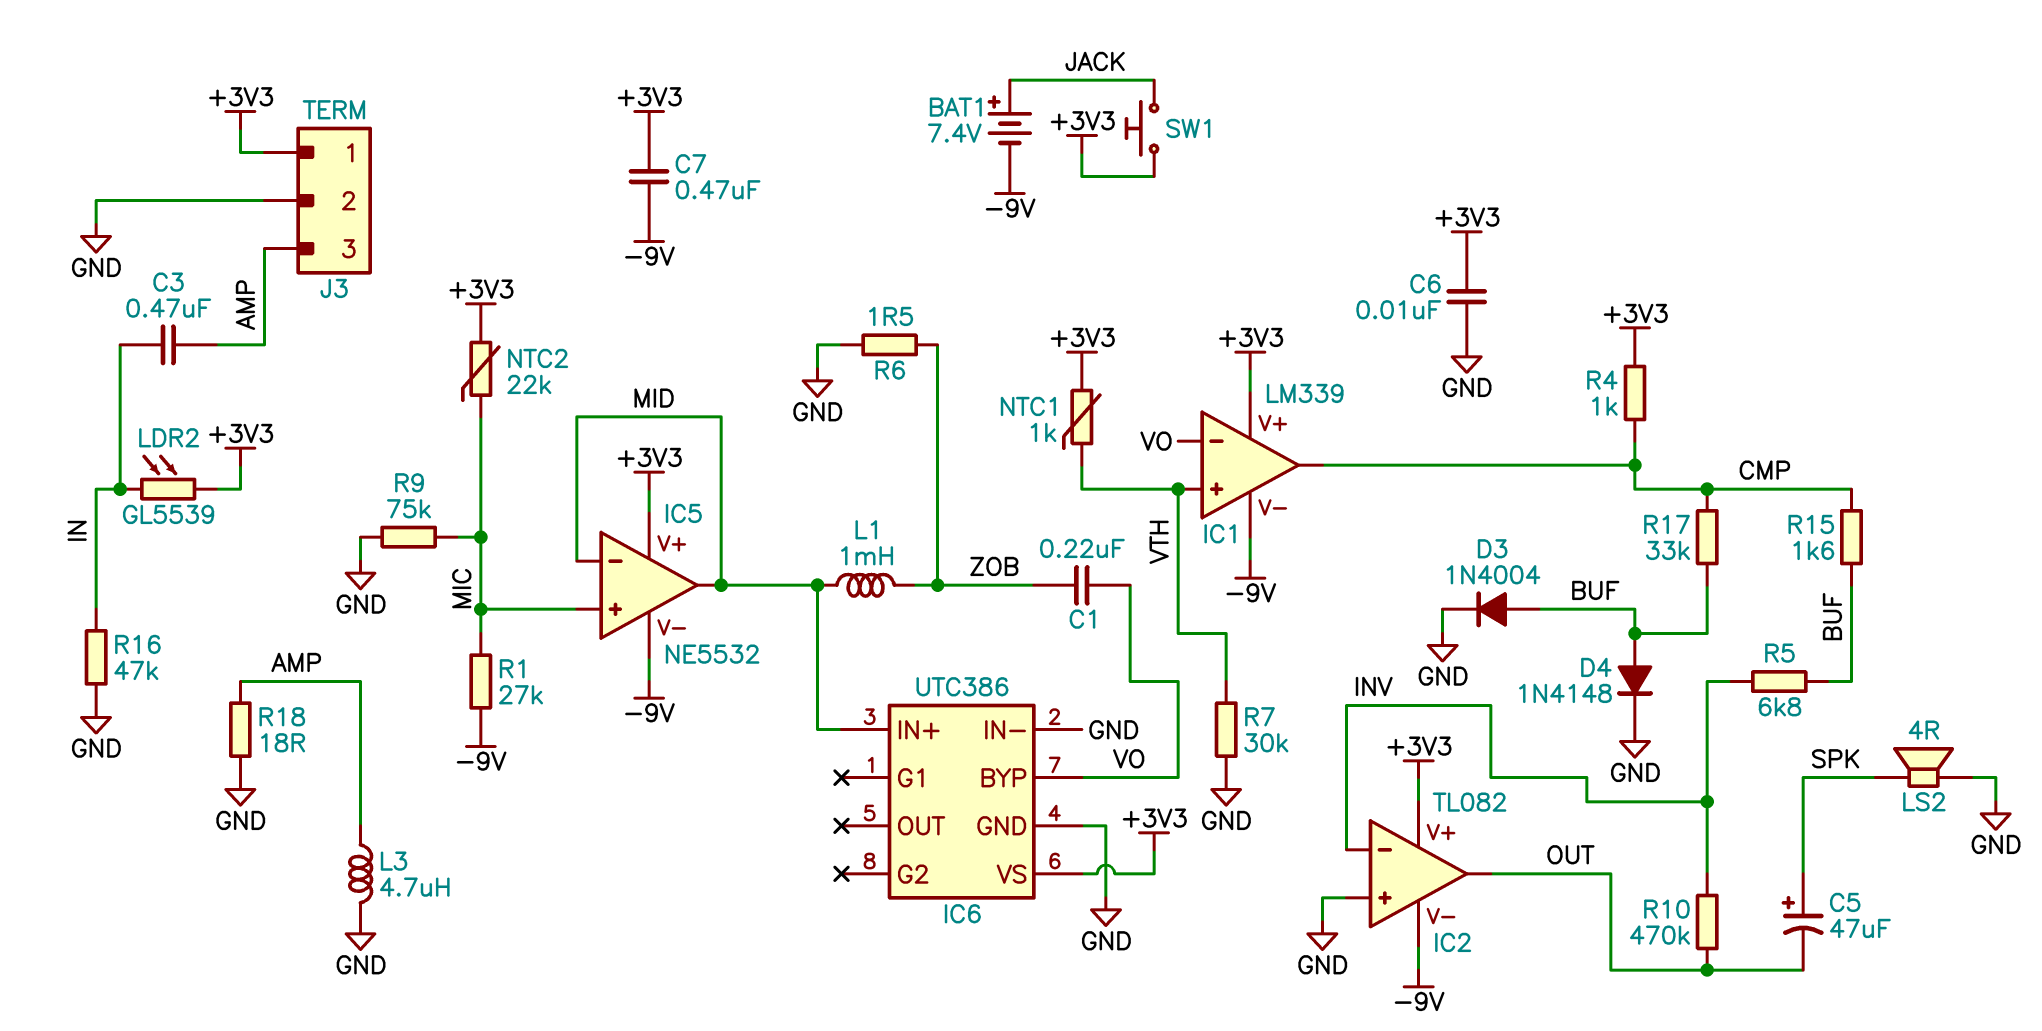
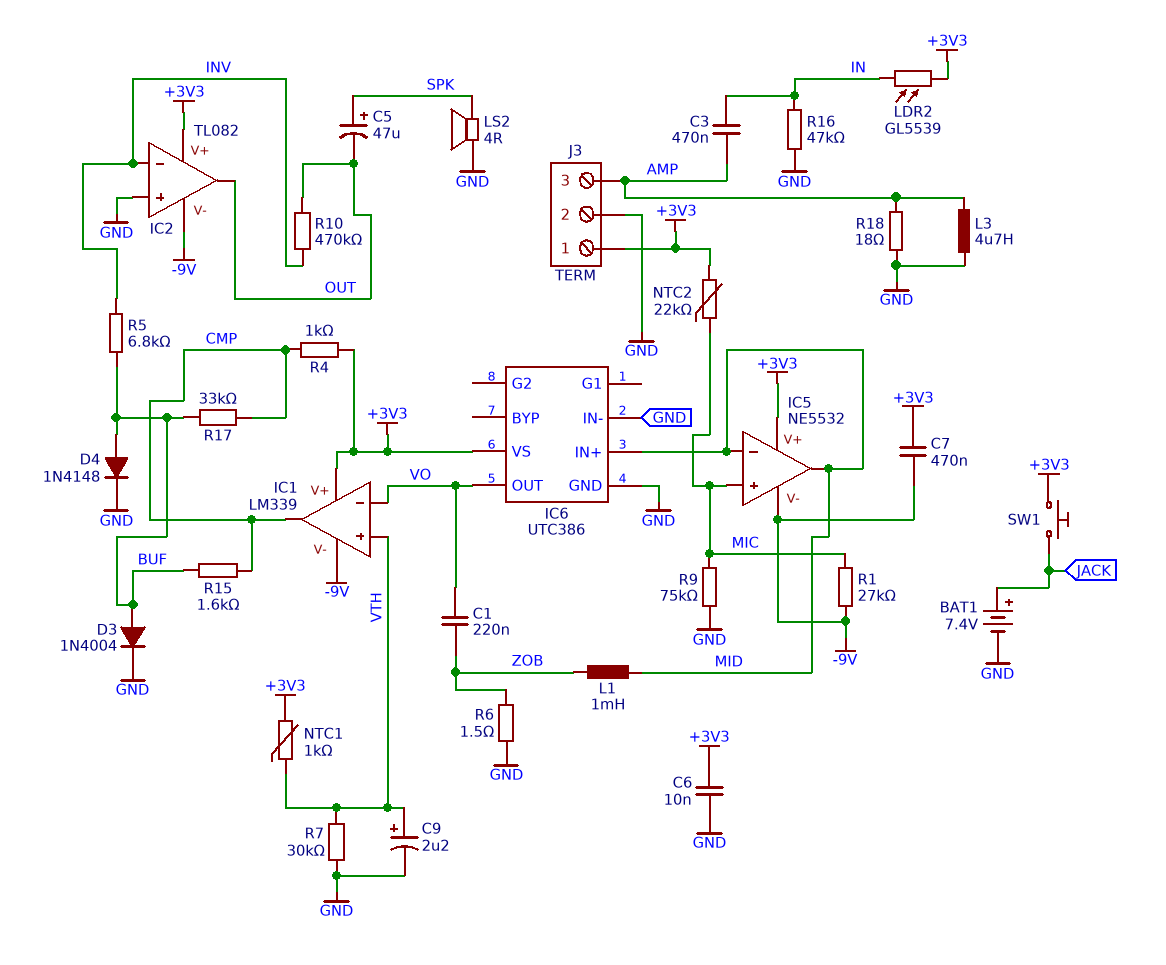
BAT1: 7.4V (plus JACK, minus -9V) -> 7.4V (plus JACK, minus GND)
C9: none -> 2.2uF (plus VTH, minus GND)
IC6 pin BYP: VO -> none
IC6 pin OUT: none -> VO

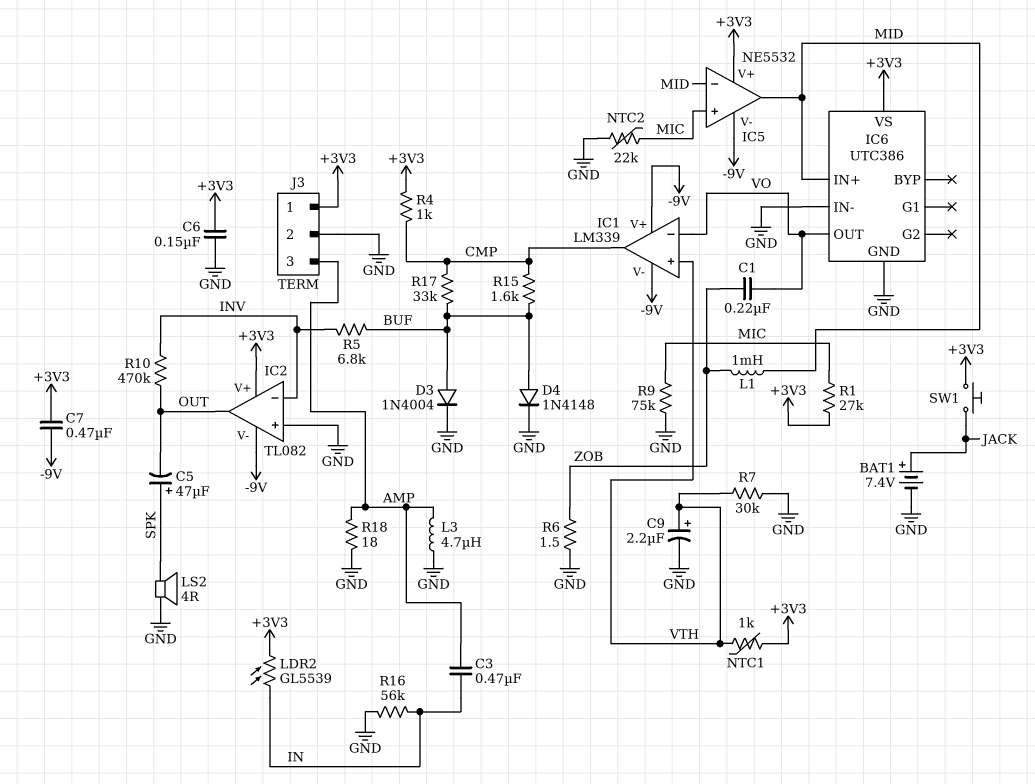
C6: 10nF (+3V3, GND) -> 150nF (+3V3, GND)
IC1 pin V+: +3V3 -> -9V
NTC2: 22k (+3V3, MIC) -> 22k (GND, MIC)
R1: 27k (-9V, MIC) -> 27k (+3V3, MIC)
R16: 47k (GND, IN) -> 56k (GND, IN)

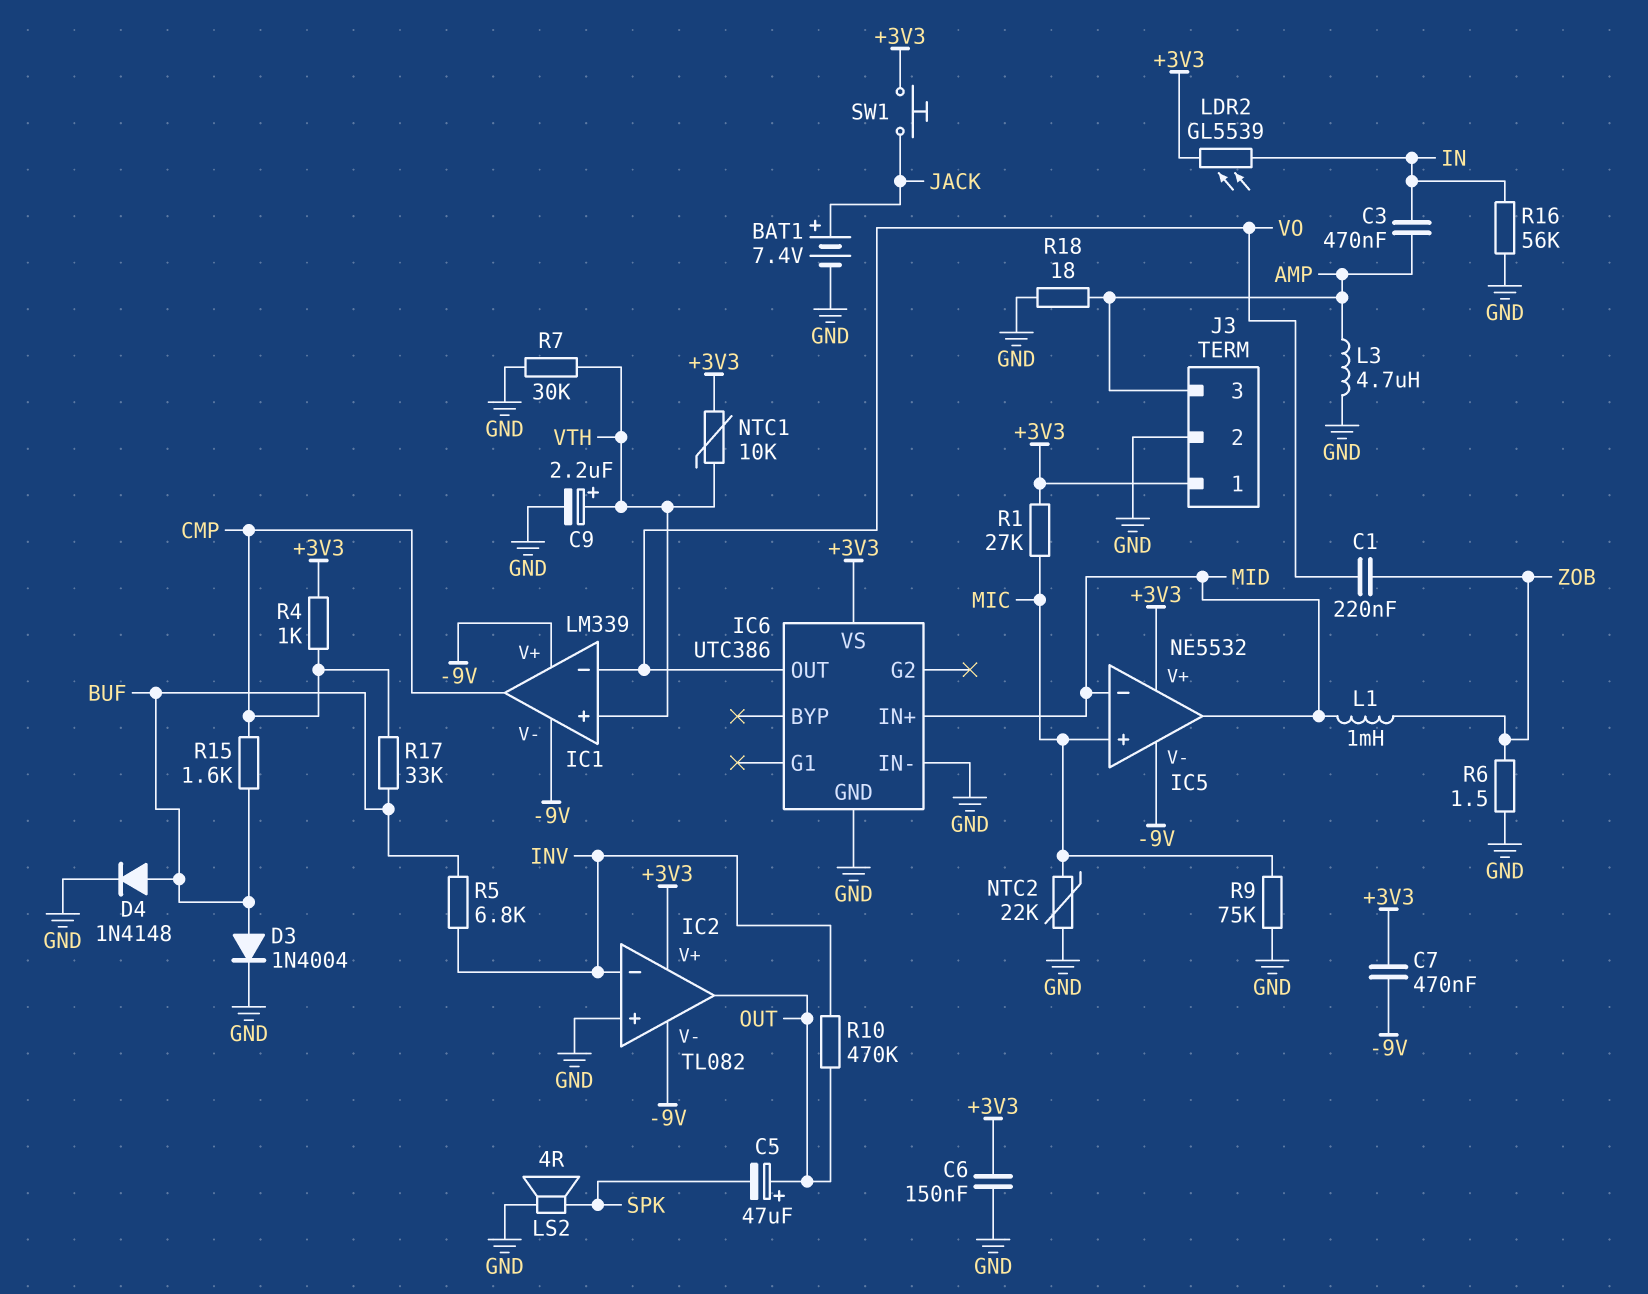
C5: 47uF (plus SPK, minus OUT) -> 47uF (plus OUT, minus SPK)
NTC1: 1k (+3V3, VTH) -> 10k (+3V3, VTH)

